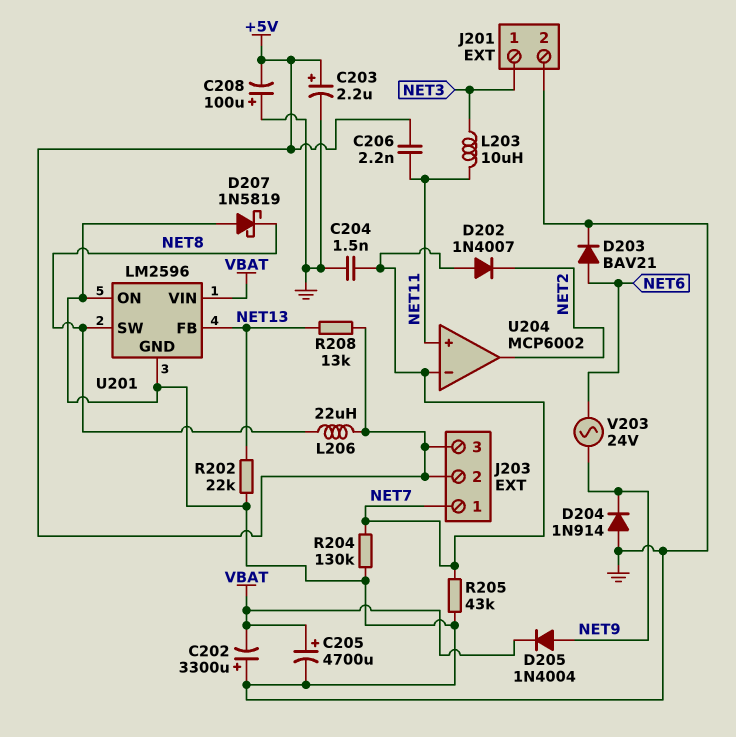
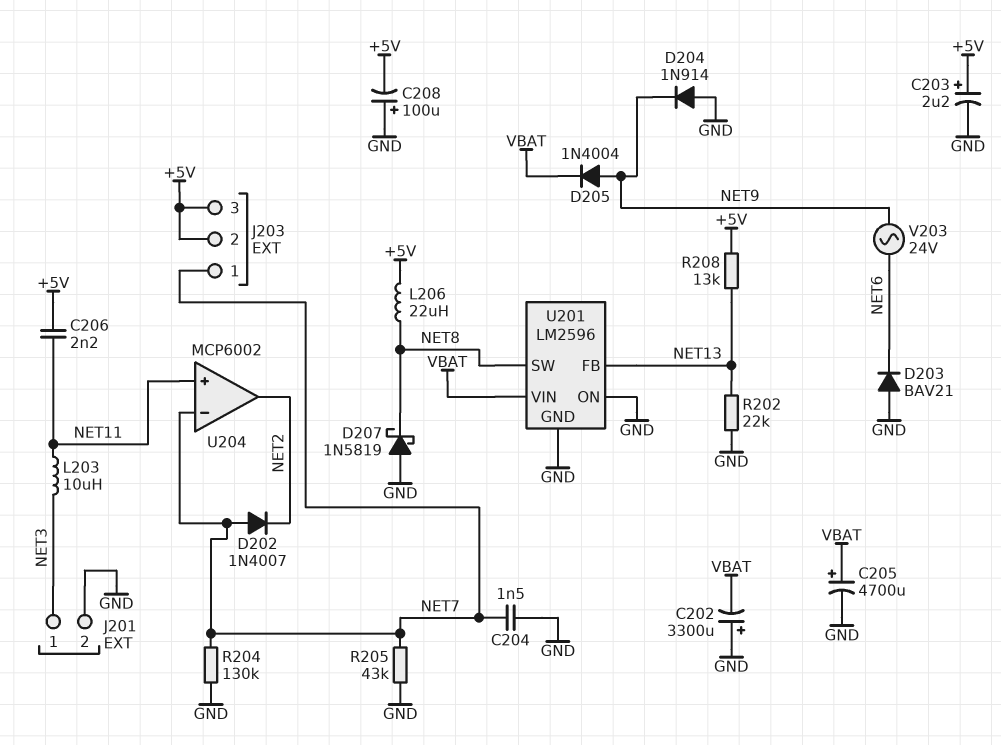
D203: diode BAV21 (A NET6, K GND) -> diode BAV21 (A GND, K NET6)

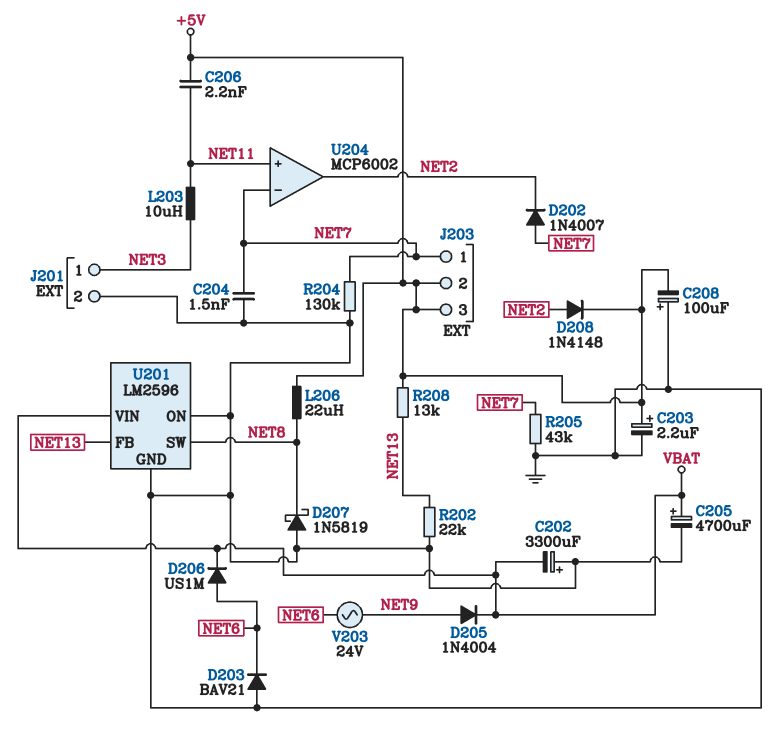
D204: diode 1N914 (A GND, K NET9) -> none
D206: none -> diode US1M (A NET6, K VBAT)
D208: none -> diode 1N4148 (A NET2, K +5V)

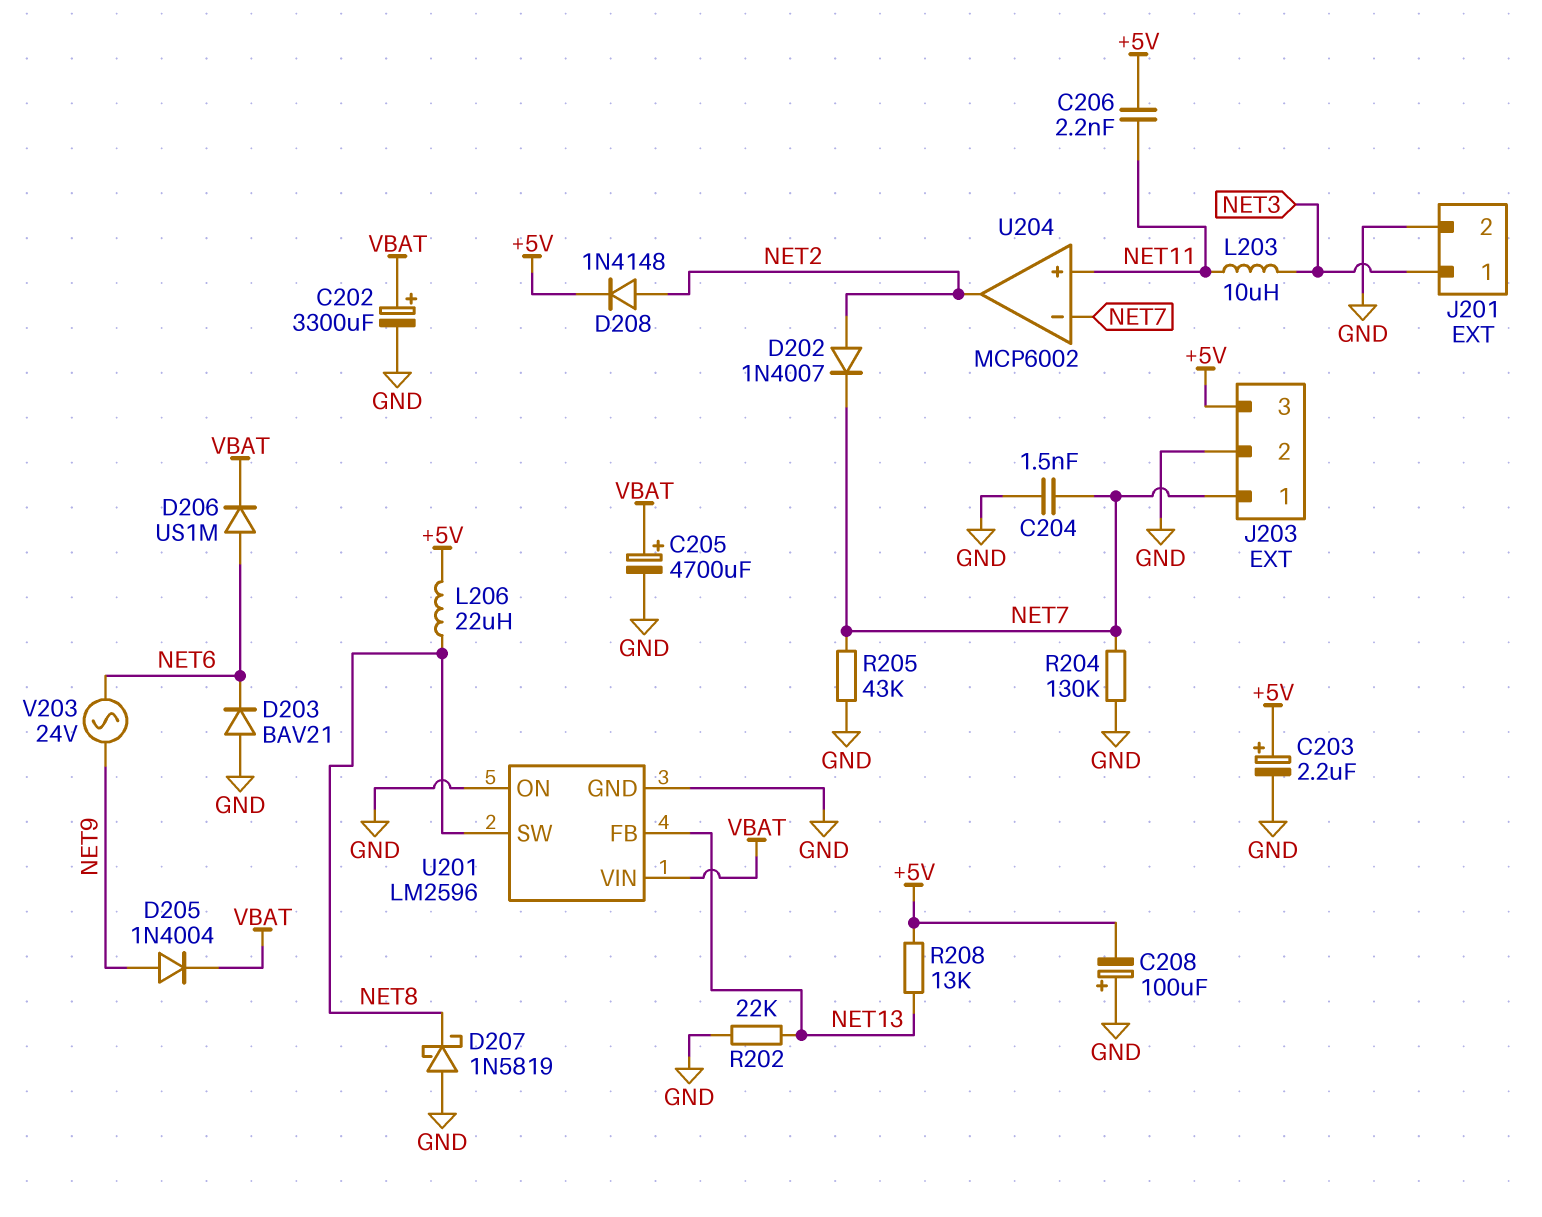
C202: 3300uF (plus GND, minus VBAT) -> 3300uF (plus VBAT, minus GND)
D202: diode 1N4007 (A NET7, K NET2) -> diode 1N4007 (A NET2, K NET7)
J203 pin 2: +5V -> GND

